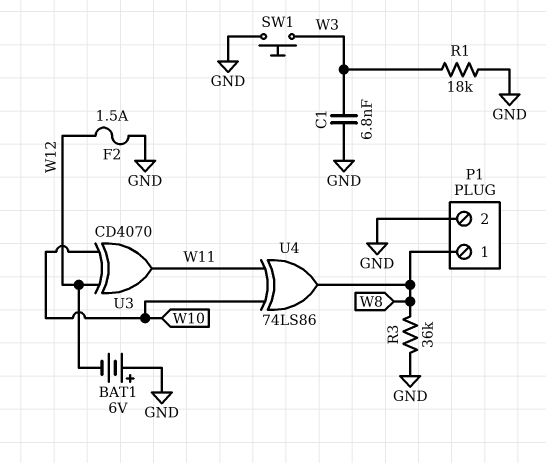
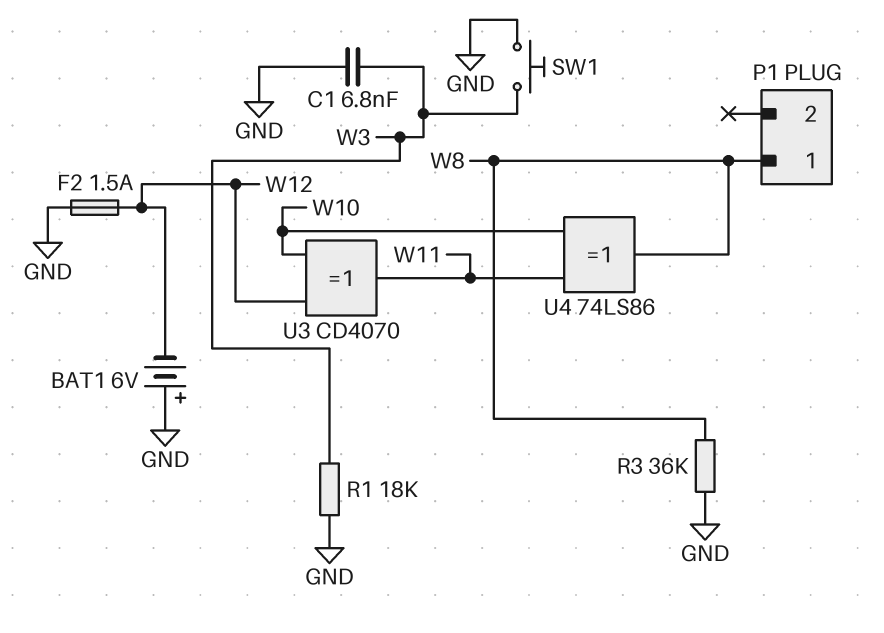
P1 pin 2: GND -> none

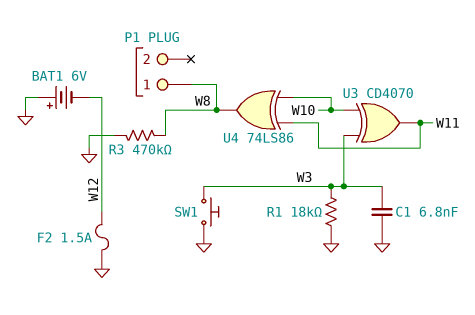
R3: 36k (GND, W8) -> 470k (GND, W8)
U3: XOR CD4070 (in W10, in W12, out W11) -> XOR CD4070 (in W3, in W10, out W11)

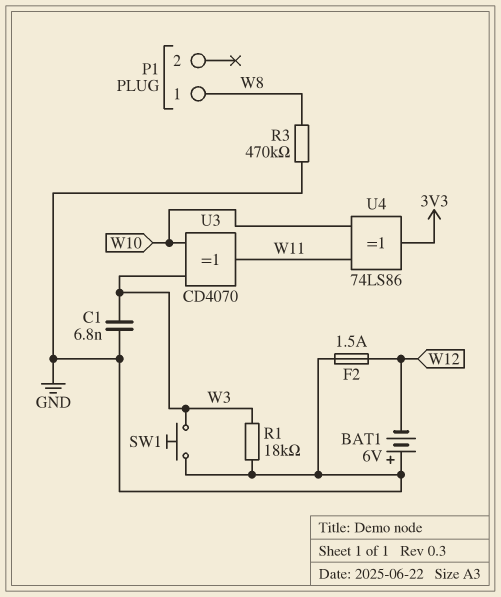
U4: XOR 74LS86 (in W10, in W11, out W8) -> XOR 74LS86 (in W10, in W11, out 3V3)

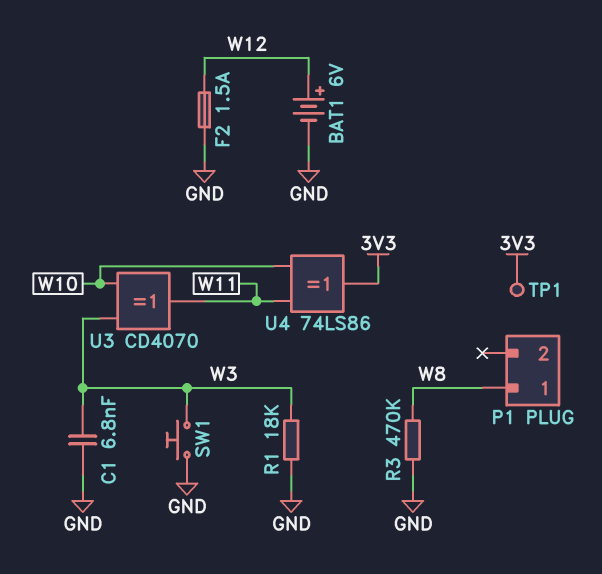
BAT1: 6V (plus GND, minus W12) -> 6V (plus W12, minus GND)
TP1: none -> test point (3V3)

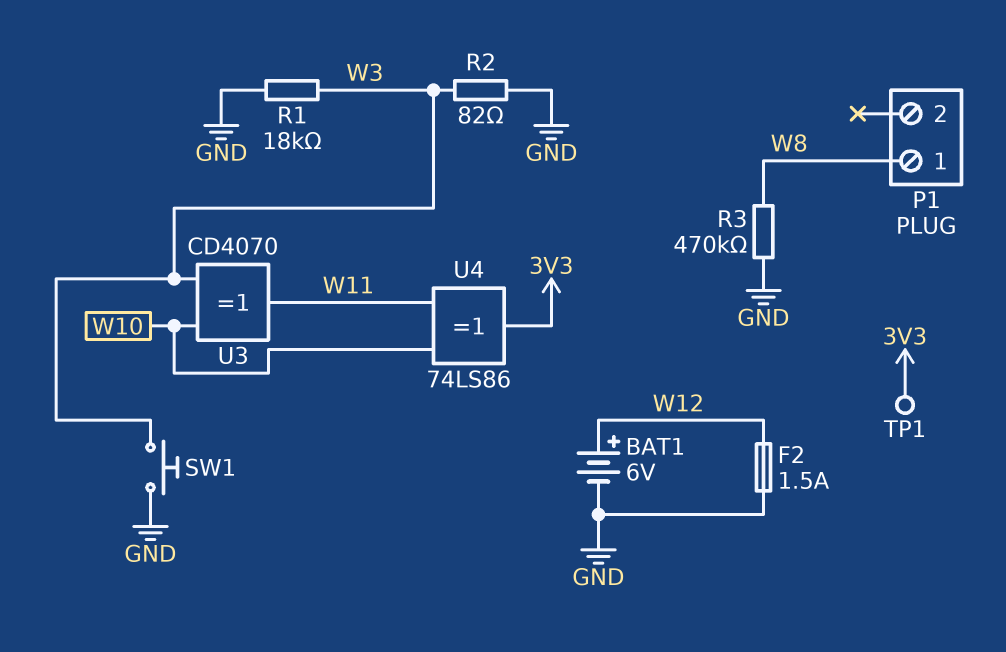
C1: 6.8nF (GND, W3) -> none
R2: none -> 82 (GND, W3)

